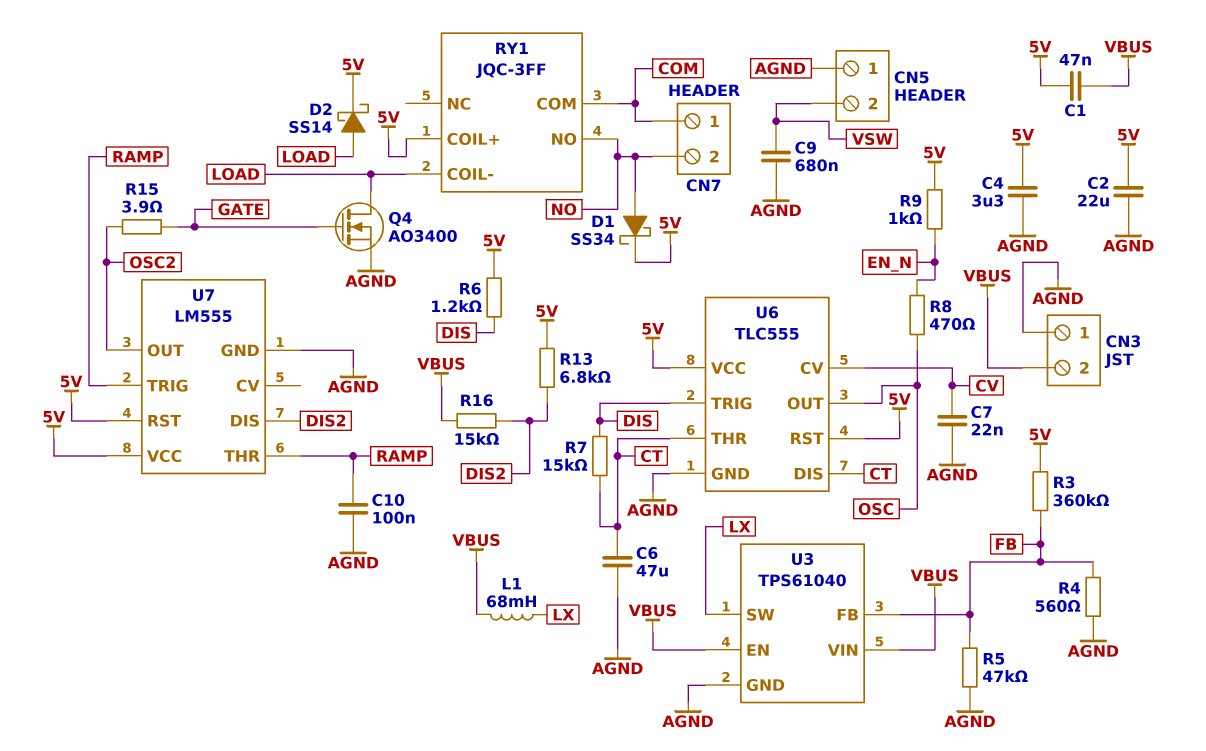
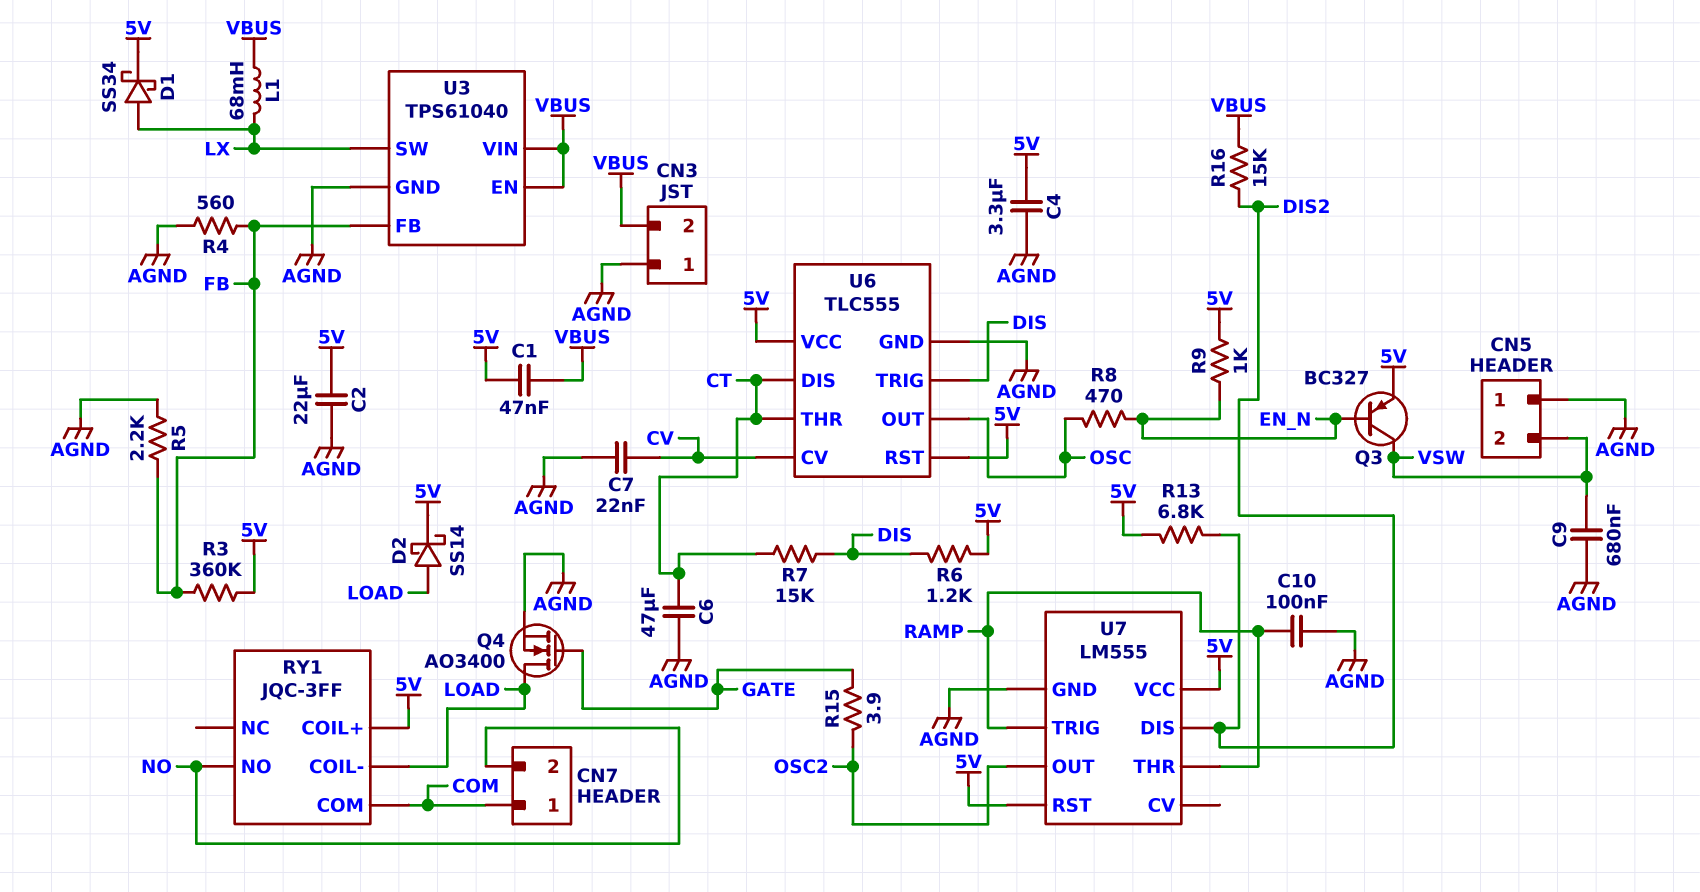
D1: schottky SS34 (A NO, K 5V) -> schottky SS34 (A LX, K 5V)
Q3: none -> PNP BC327 (B EN_N, C VSW, E 5V)
R5: 47k (AGND, FB) -> 2.2k (AGND, FB)

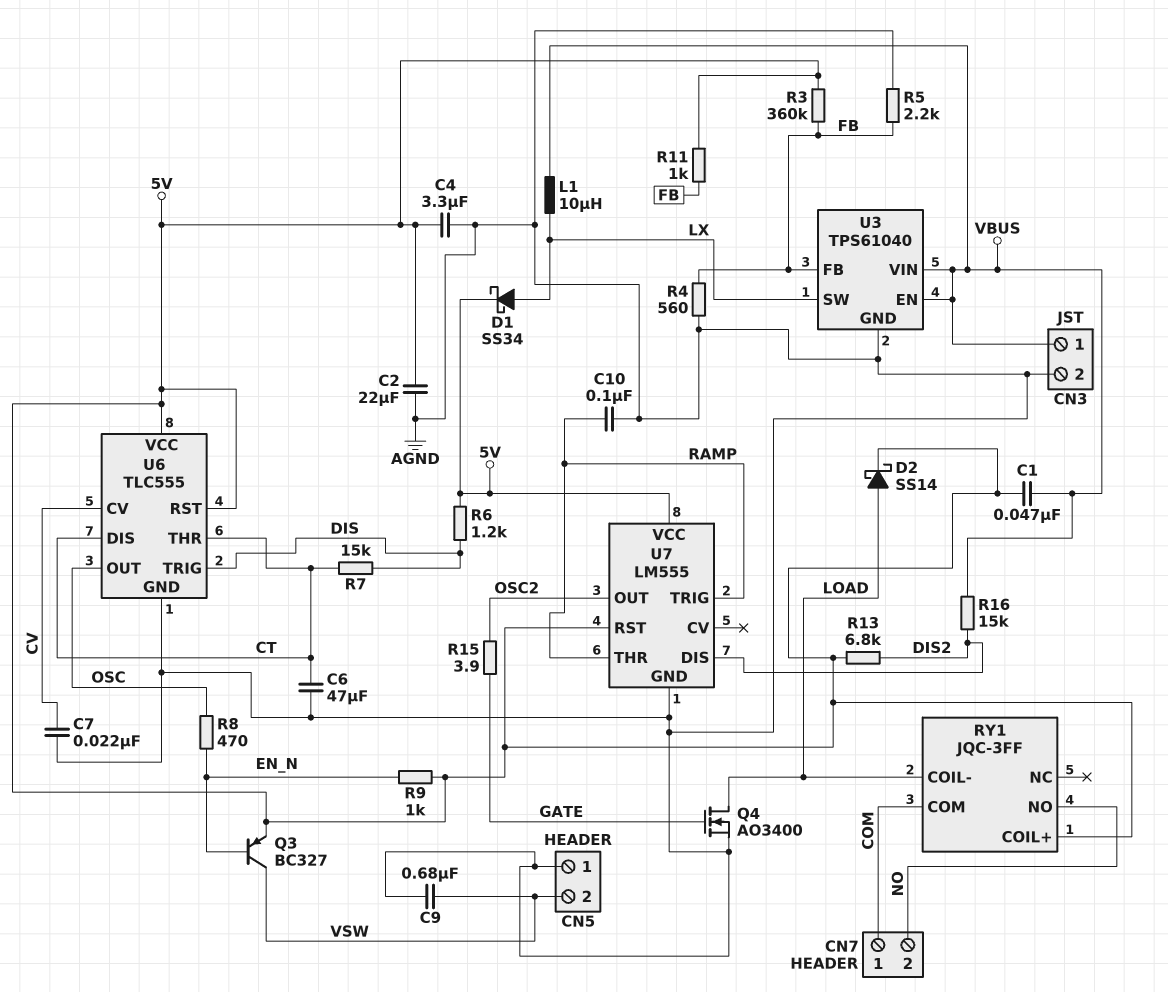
CN3 pin 1: AGND -> VBUS
CN3 pin 2: VBUS -> AGND
L1: 68mH (LX, VBUS) -> 10uH (LX, VBUS)
R11: none -> 1k (5V, FB)

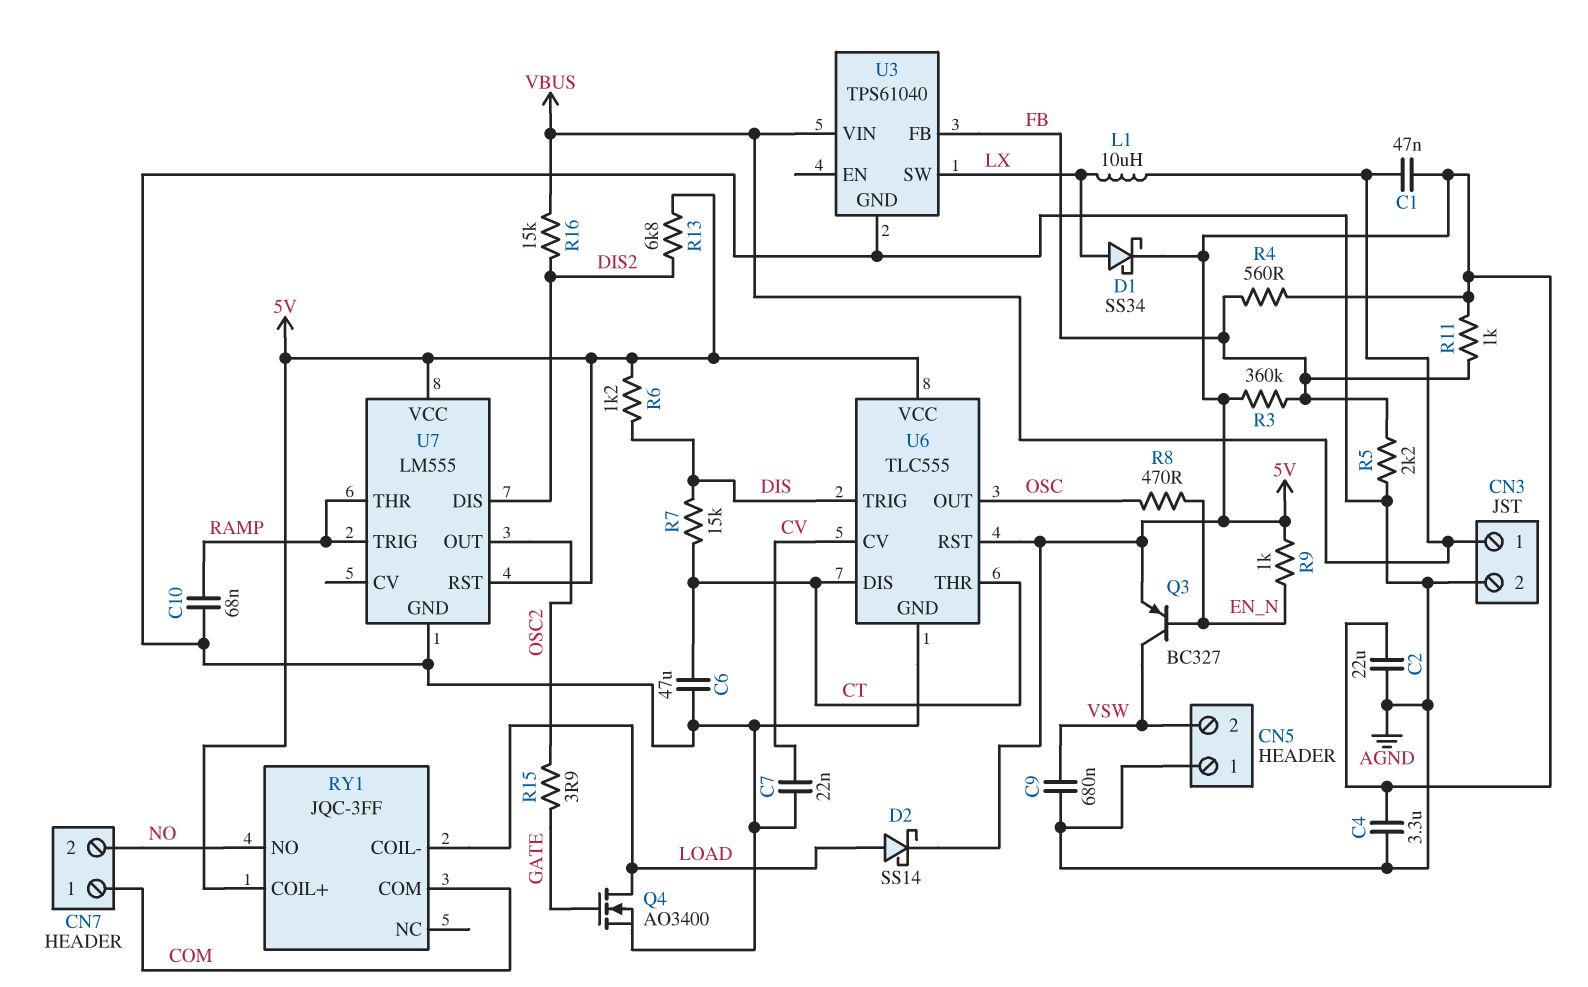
C10: 100nF (AGND, RAMP) -> 68nF (AGND, RAMP)
R4: 560 (AGND, FB) -> 560 (5V, FB)
U3 pin EN: VBUS -> none

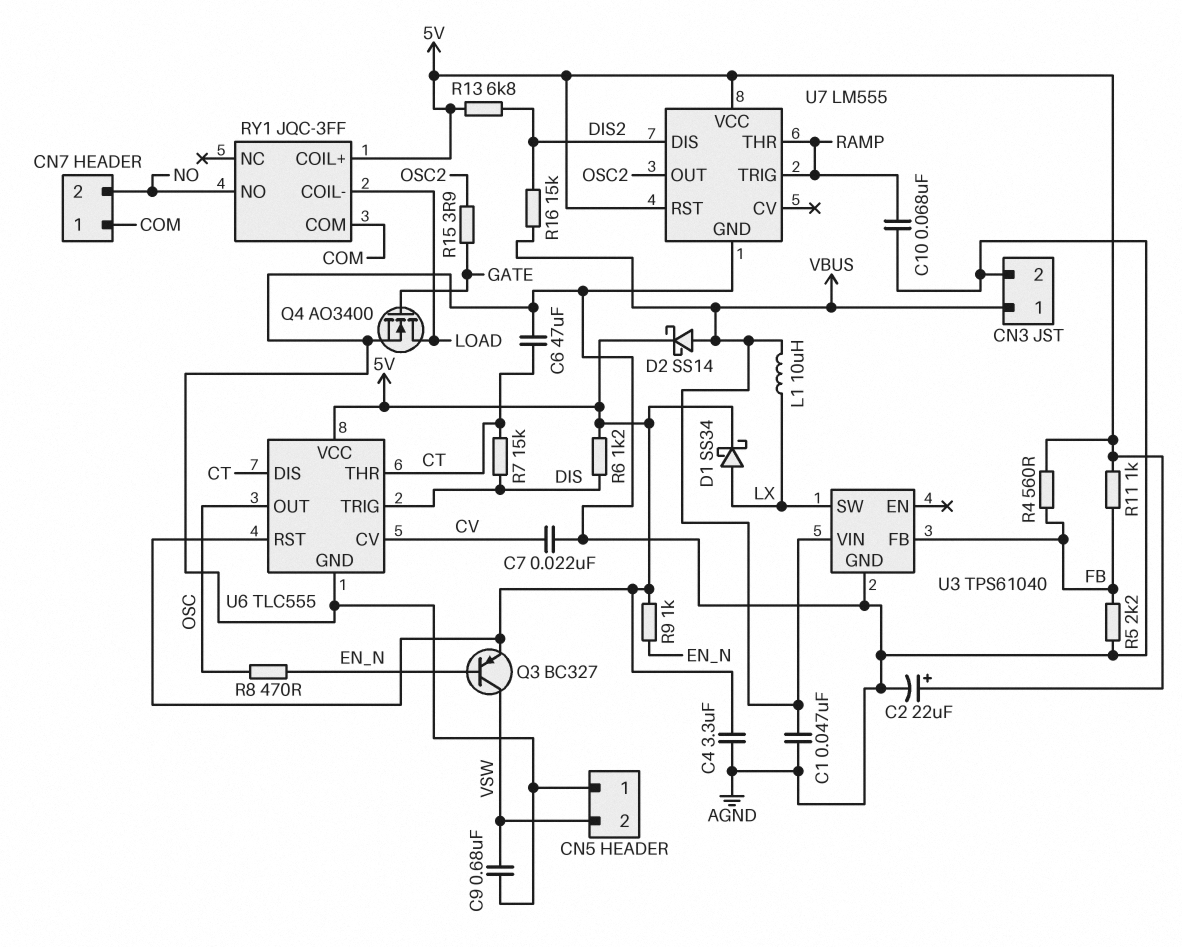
C1: 47nF (5V, VBUS) -> 47nF (AGND, VBUS)
C2: 22uF (5V, AGND) -> 22uF (plus 5V, minus AGND)
D2: schottky SS14 (A LOAD, K 5V) -> schottky SS14 (A VBUS, K 5V)
R3: 360k (5V, FB) -> none

